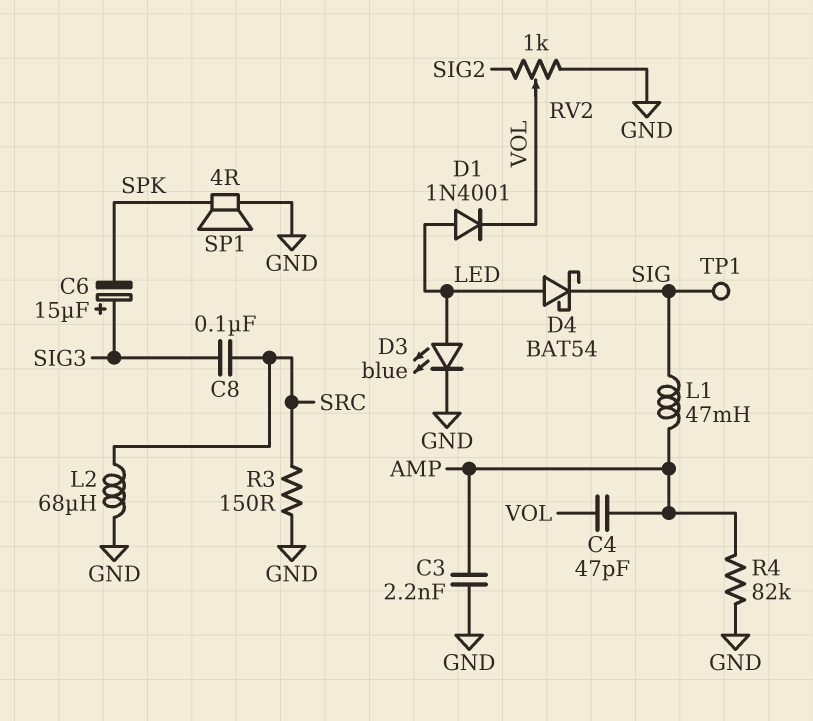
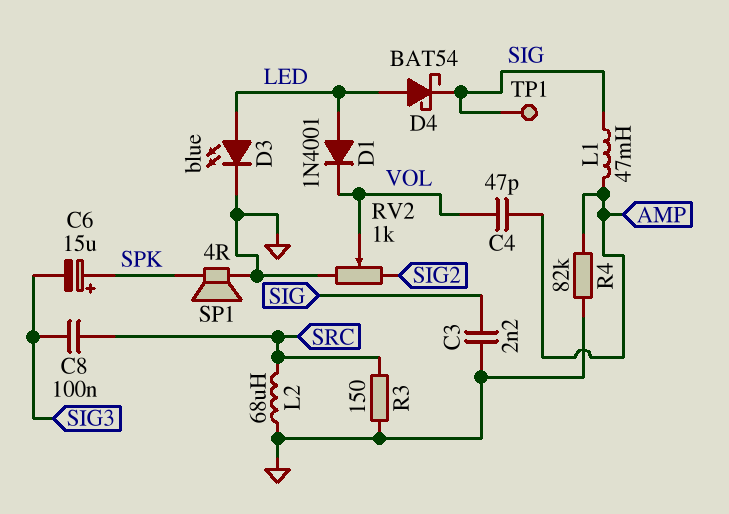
C3: 2.2nF (AMP, GND) -> 2.2nF (GND, SIG)
C6: 15uF (plus SIG3, minus SPK) -> 15uF (plus SPK, minus SIG3)

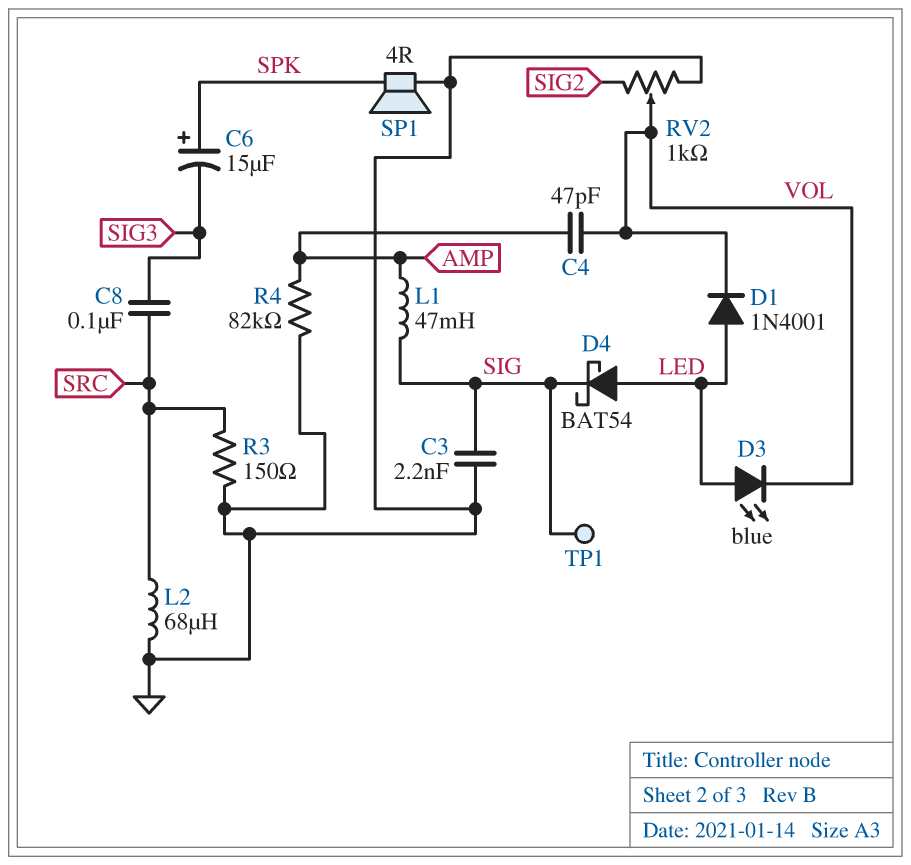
D3: LED blue (A LED, K GND) -> LED blue (A LED, K VOL)

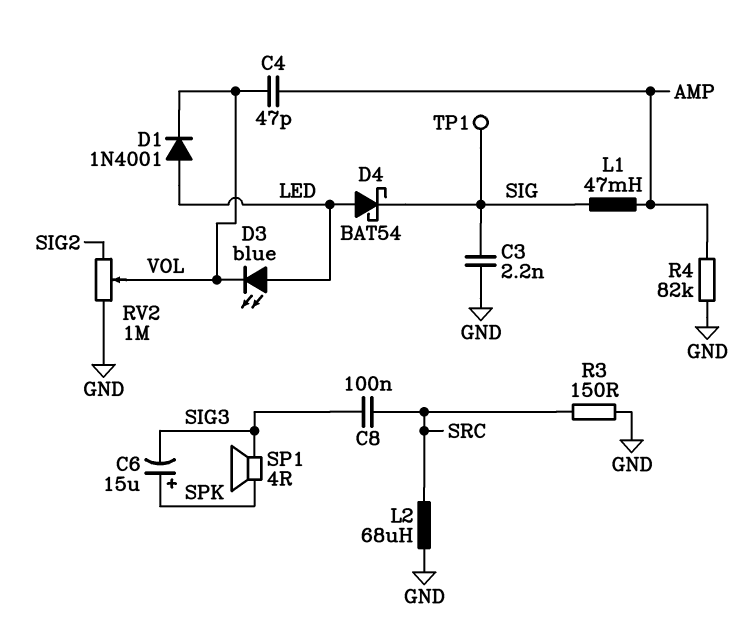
RV2: 1k (GND, SIG2, wiper VOL) -> 1M (GND, SIG2, wiper VOL)
SP1: speaker 4R (GND, SPK) -> speaker 4R (SIG3, SPK)

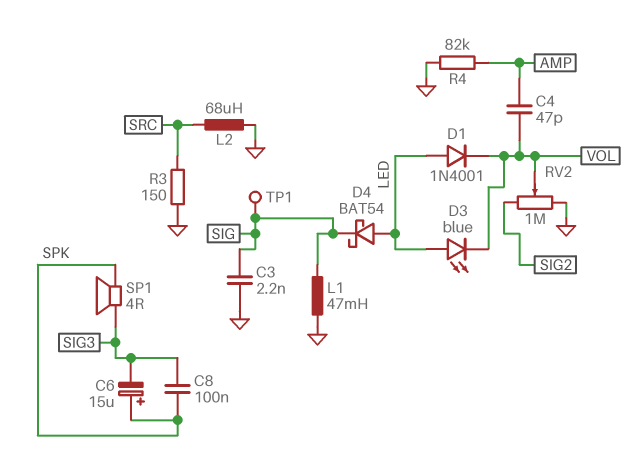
C8: 100nF (SIG3, SRC) -> 100nF (SIG3, SPK)
L1: 47mH (AMP, SIG) -> 47mH (GND, SIG)

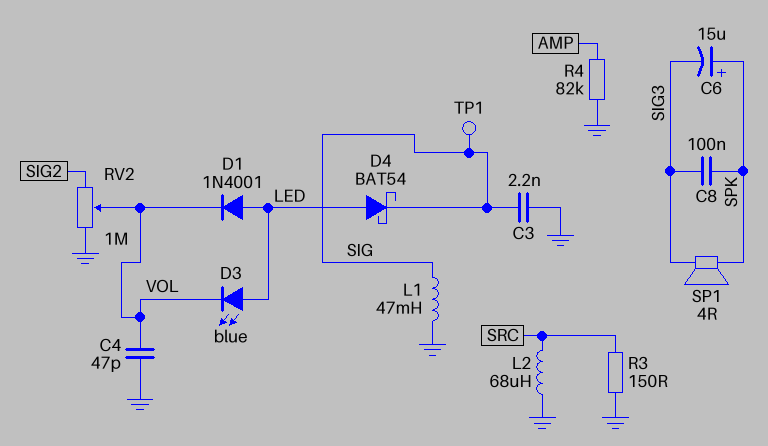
C4: 47pF (AMP, VOL) -> 47pF (GND, VOL)

